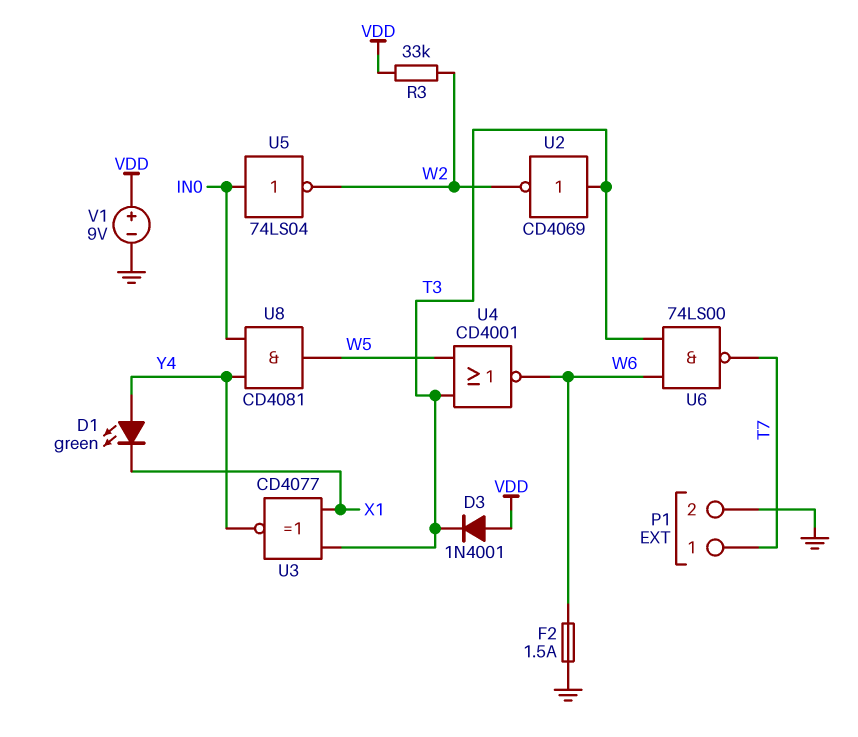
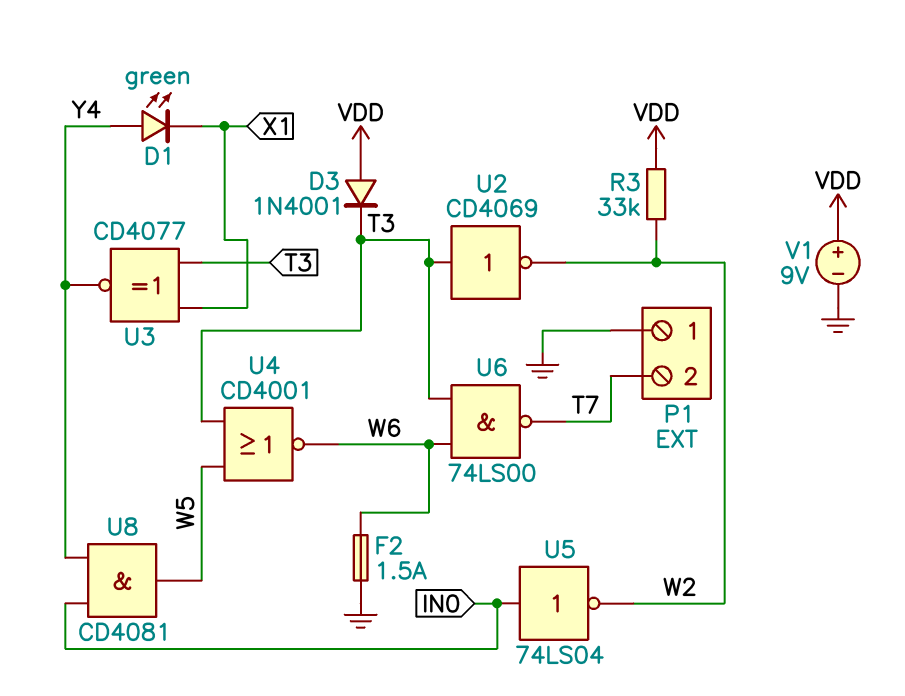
P1 pin 1: T7 -> GND
P1 pin 2: GND -> T7

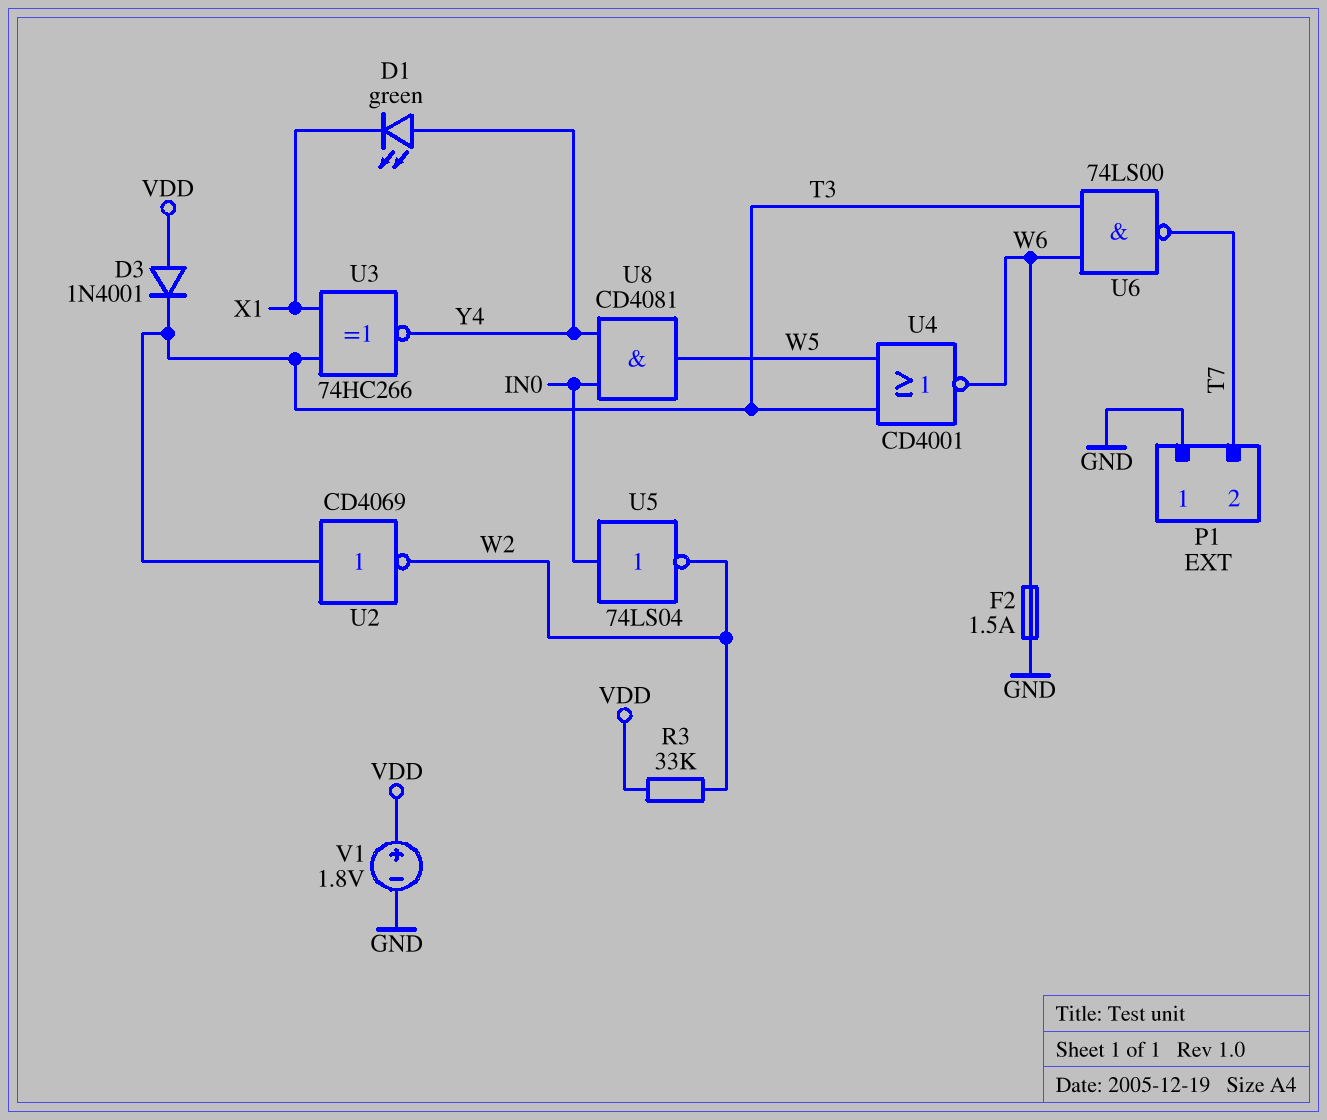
U3: XNOR CD4077 (in T3, in X1, out Y4) -> XNOR 74HC266 (in T3, in X1, out Y4)
V1: 9V (plus VDD, minus GND) -> 1.8V (plus VDD, minus GND)

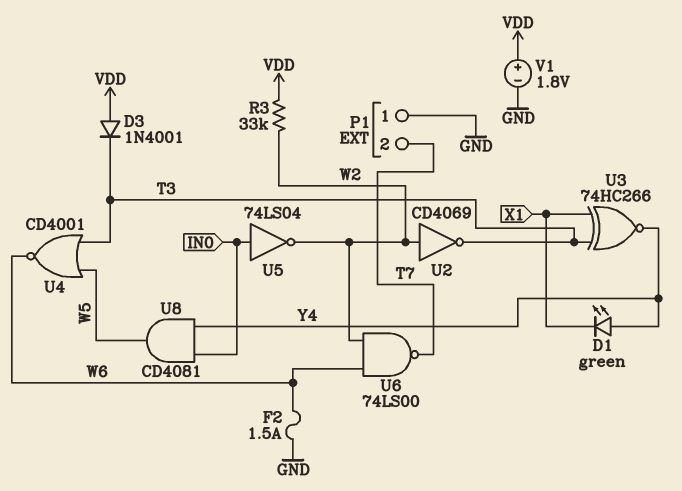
U2: NOT CD4069 (in T3, out W2) -> NOT CD4069 (in W2, out T3)
U6: NAND 74LS00 (in T3, in W6, out T7) -> NAND 74LS00 (in W2, in W6, out T7)

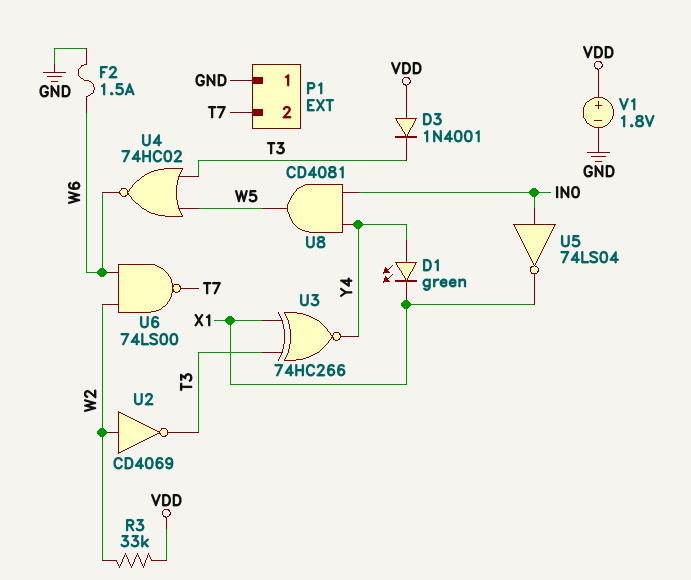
U4: NOR CD4001 (in T3, in W5, out W6) -> NOR 74HC02 (in T3, in W5, out W6)
U5: NOT 74LS04 (in IN0, out W2) -> NOT 74LS04 (in IN0, out X1)

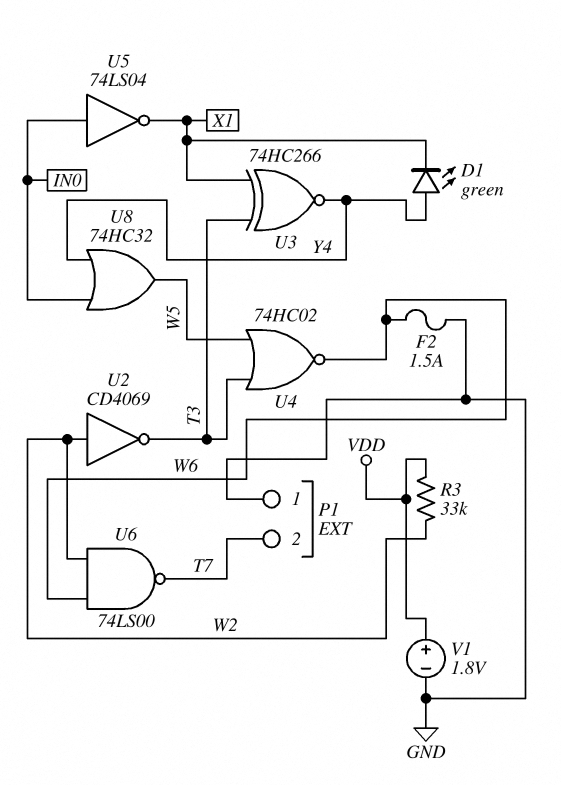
D3: diode 1N4001 (A VDD, K T3) -> none
U8: AND CD4081 (in IN0, in Y4, out W5) -> OR 74HC32 (in IN0, in Y4, out W5)

